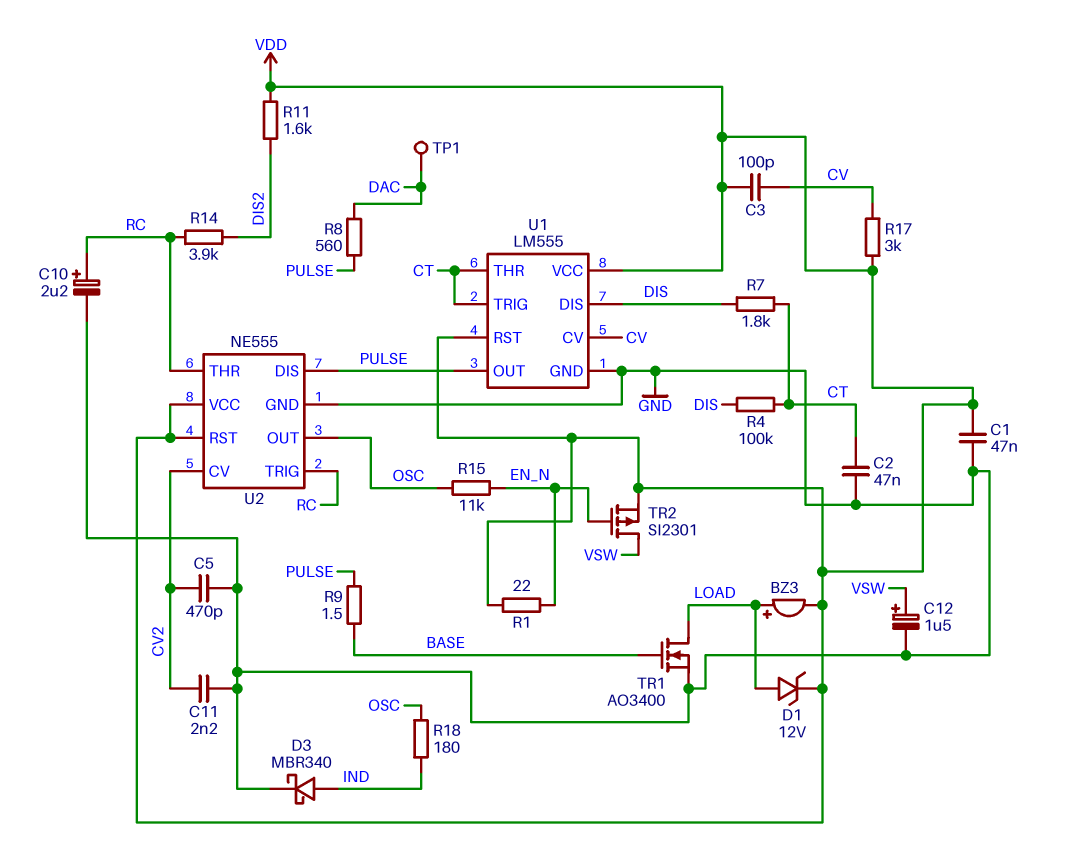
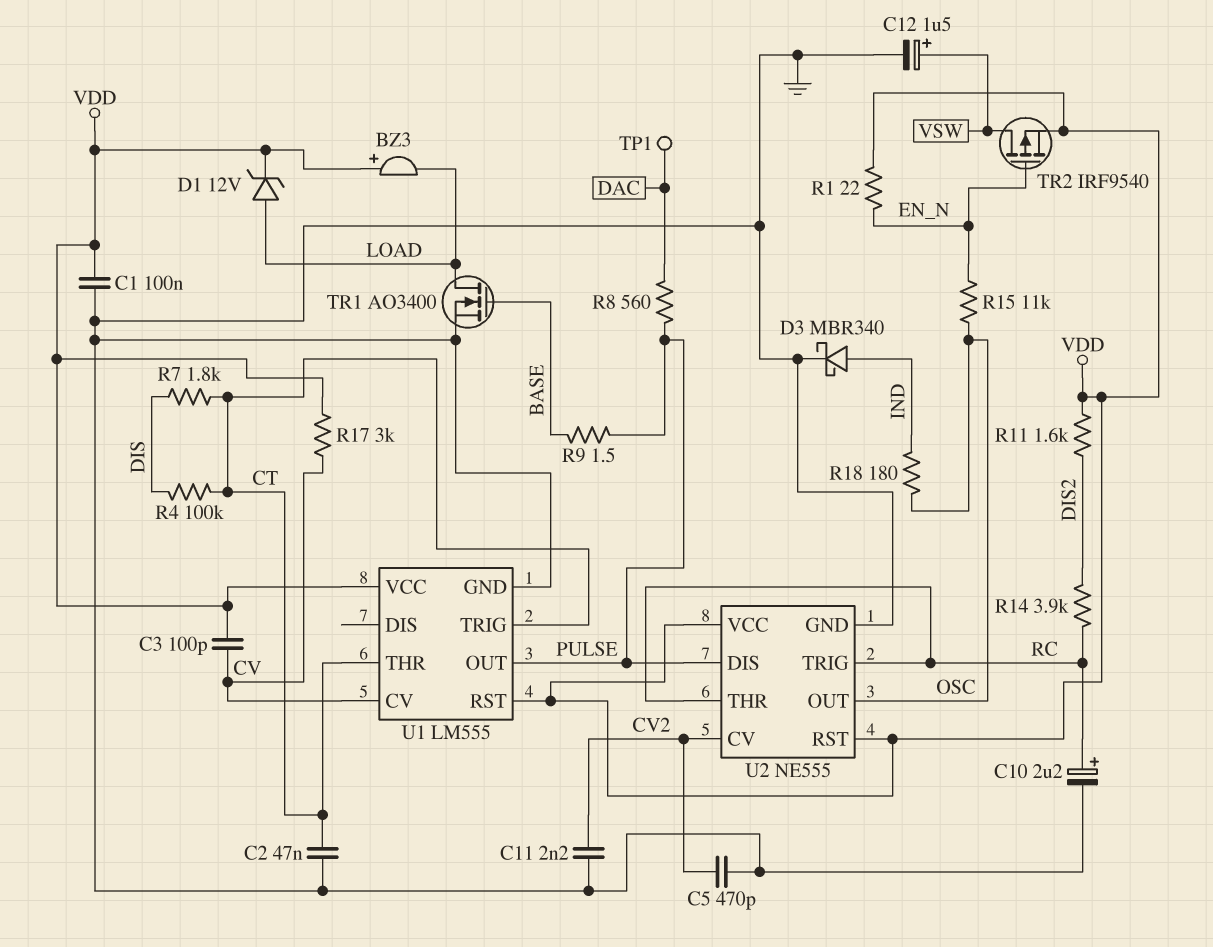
BZ3: buzzer (plus LOAD, minus VDD) -> buzzer (plus VDD, minus LOAD)
C1: 47nF (GND, VDD) -> 100nF (GND, VDD)
TR2: PMOS SI2301 (G EN_N, D VSW, S VDD) -> PMOS IRF9540 (G EN_N, D VSW, S VDD)
U1 pin DIS: DIS -> none

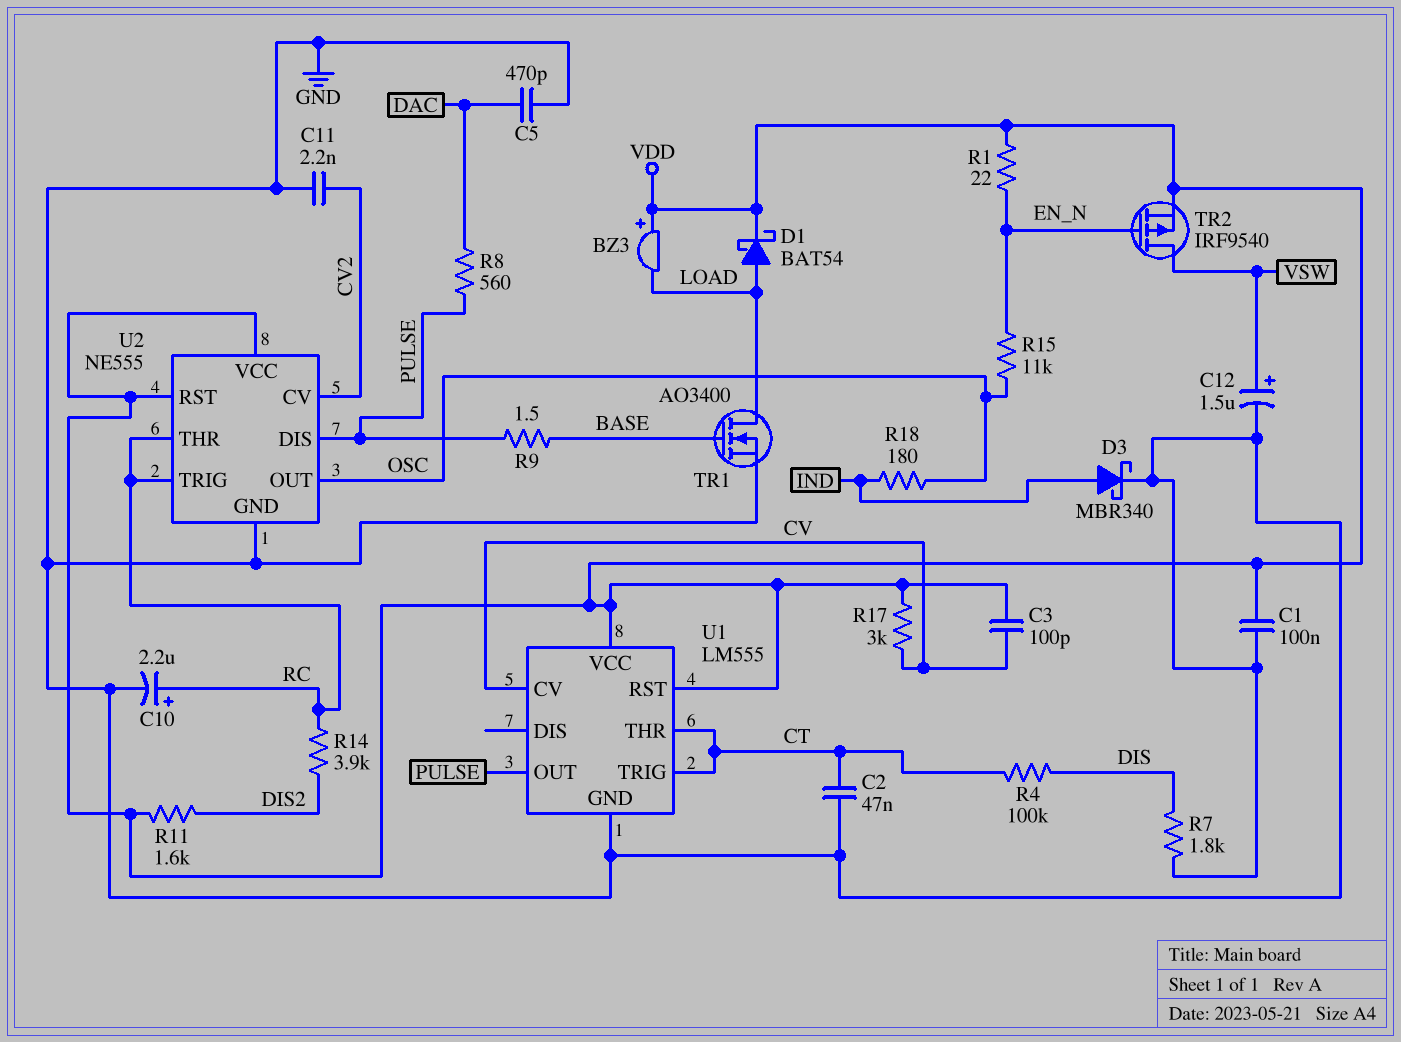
C5: 470pF (CV2, GND) -> 470pF (DAC, GND)
D1: zener 12V (A LOAD, K VDD) -> schottky BAT54 (A LOAD, K VDD)
R7: 1.8k (CT, DIS) -> 1.8k (DIS, GND)
TP1: test point (DAC) -> none

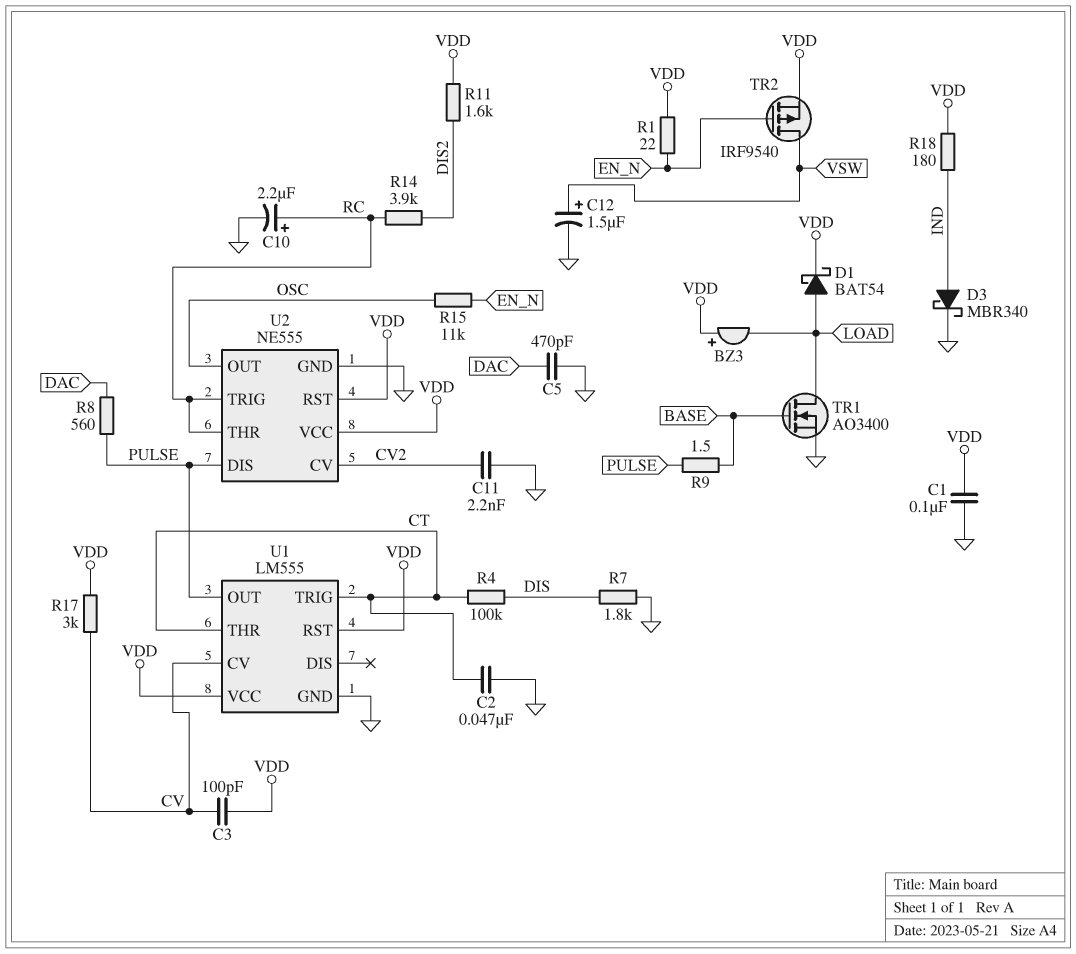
R18: 180 (IND, OSC) -> 180 (IND, VDD)

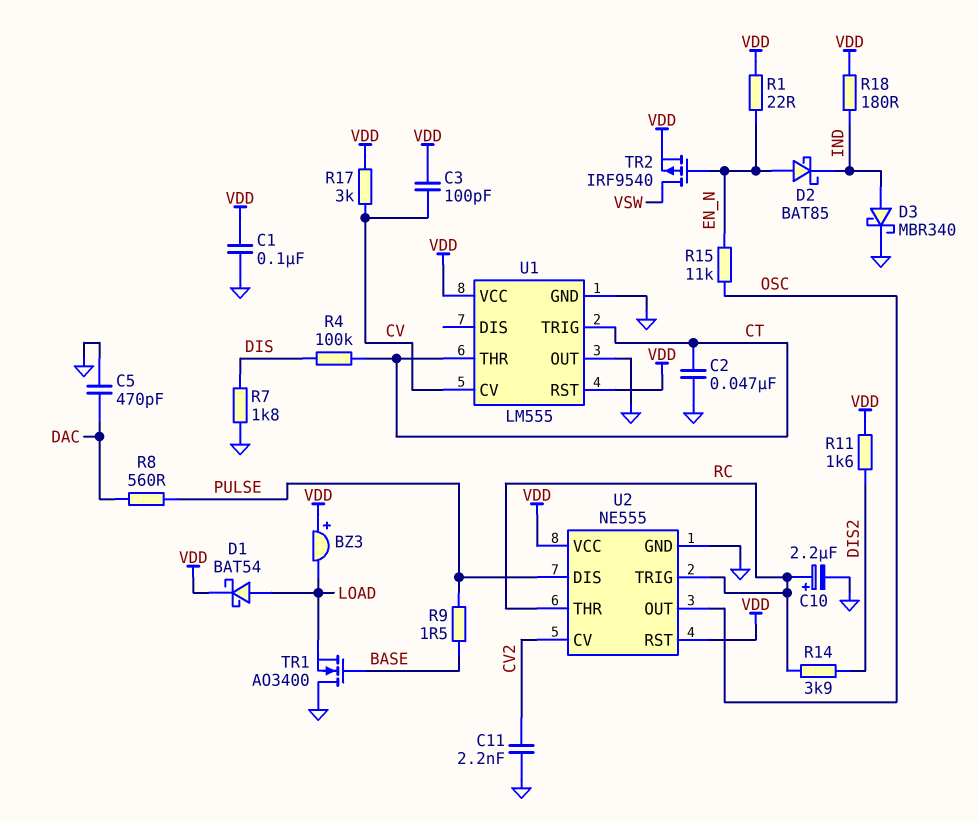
C12: 1.5uF (plus VSW, minus GND) -> none
D2: none -> schottky BAT85 (A EN_N, K IND)
TR1: NMOS AO3400 (G BASE, D LOAD, S GND) -> NMOS AO3400 (G BASE, D GND, S LOAD)
U1 pin OUT: PULSE -> GND

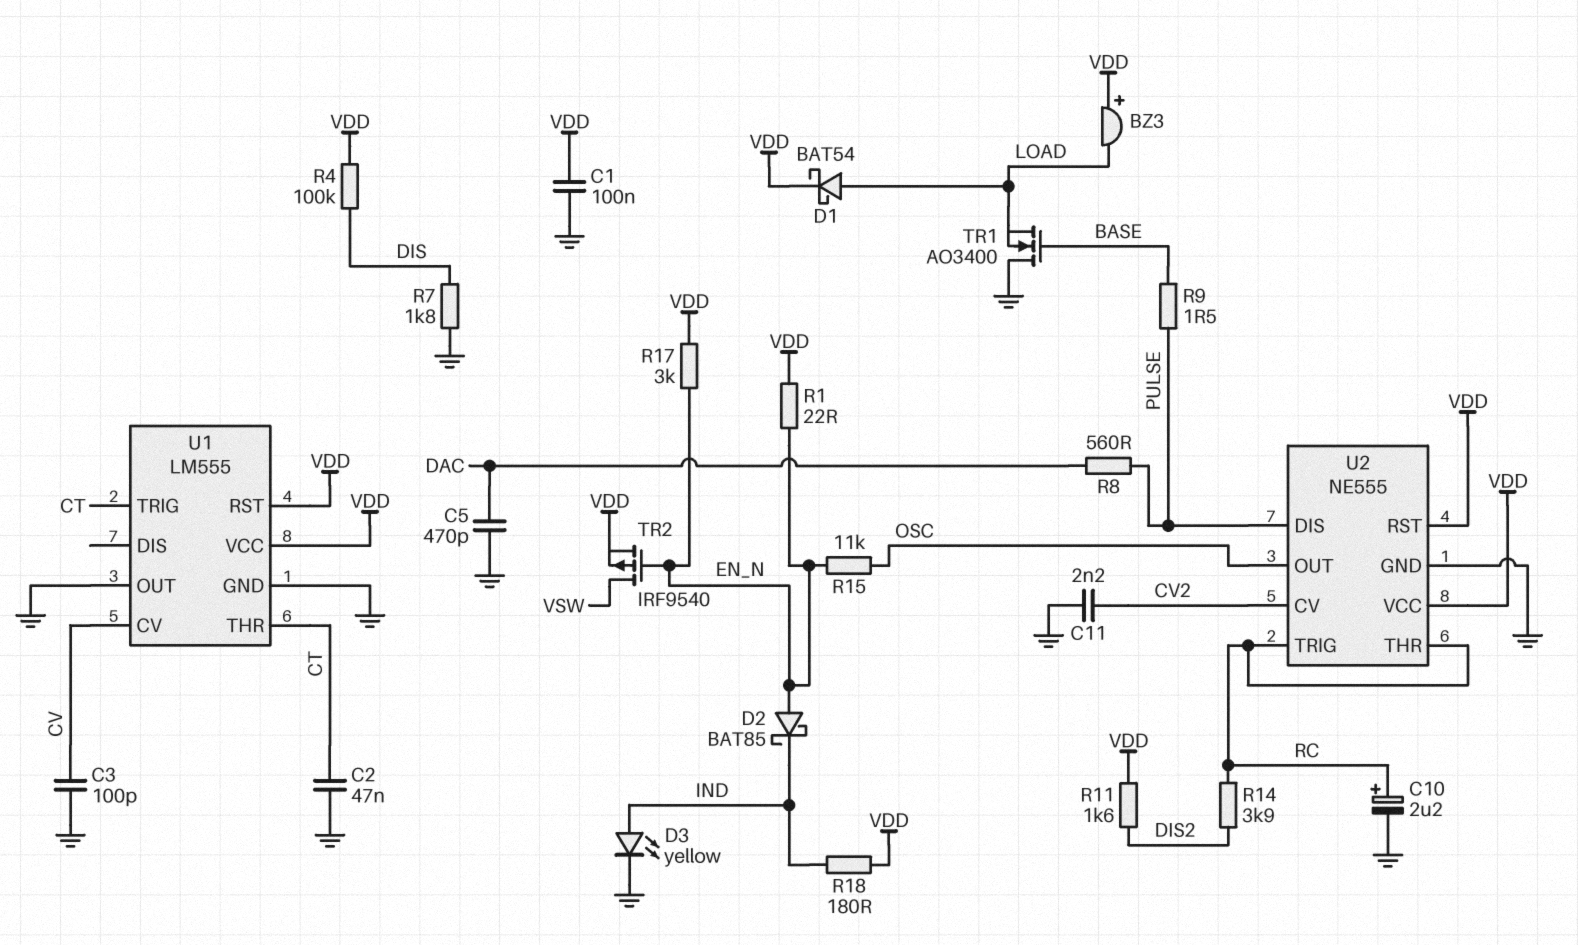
C3: 100pF (CV, VDD) -> 100pF (CV, GND)
D3: schottky MBR340 (A IND, K GND) -> LED yellow (A IND, K GND)
R4: 100k (CT, DIS) -> 100k (DIS, VDD)
R17: 3k (CV, VDD) -> 3k (EN_N, VDD)

